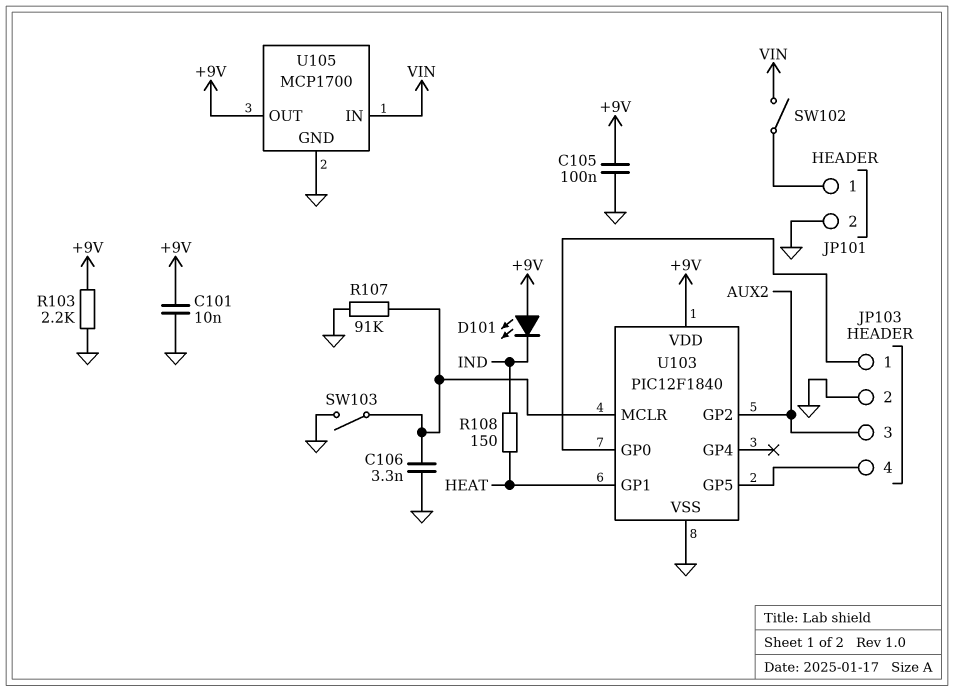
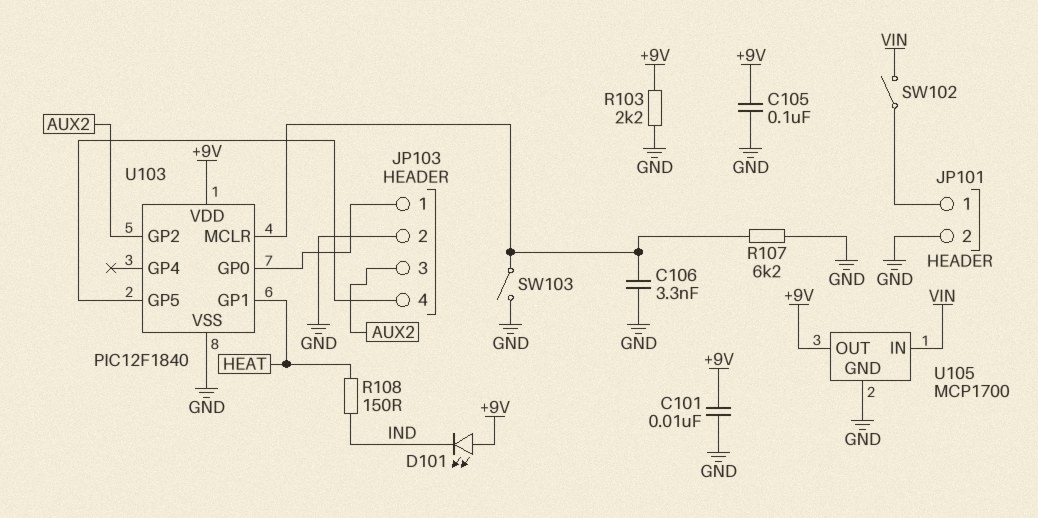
R107: 91k (GND, U103/MCLR) -> 6.2k (GND, U103/MCLR)

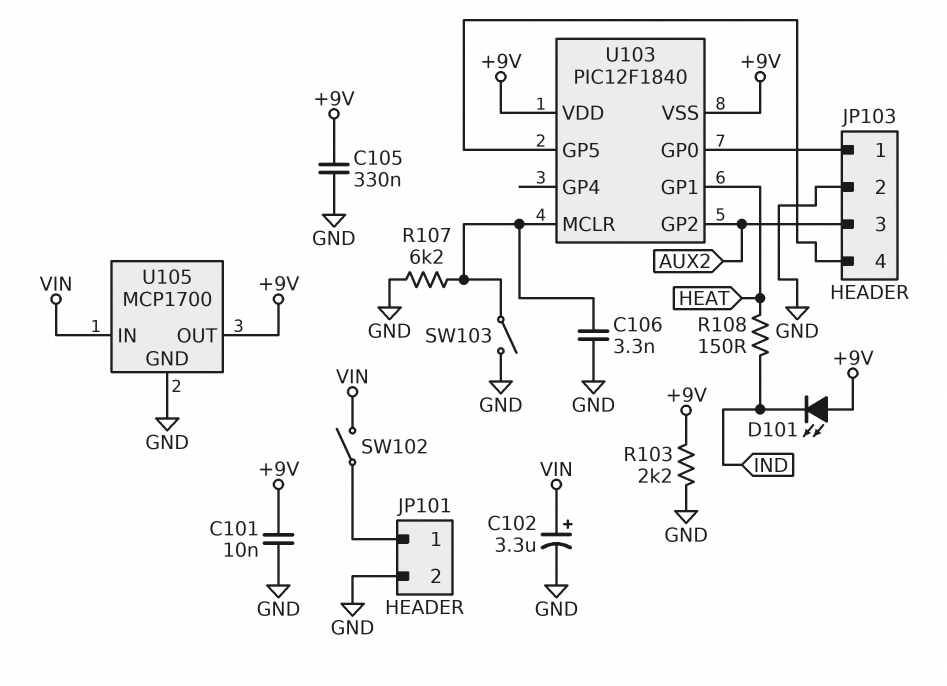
C102: none -> 3.3uF (plus VIN, minus GND)
C105: 100nF (+9V, GND) -> 330nF (+9V, GND)
U103 pin VSS: GND -> +9V

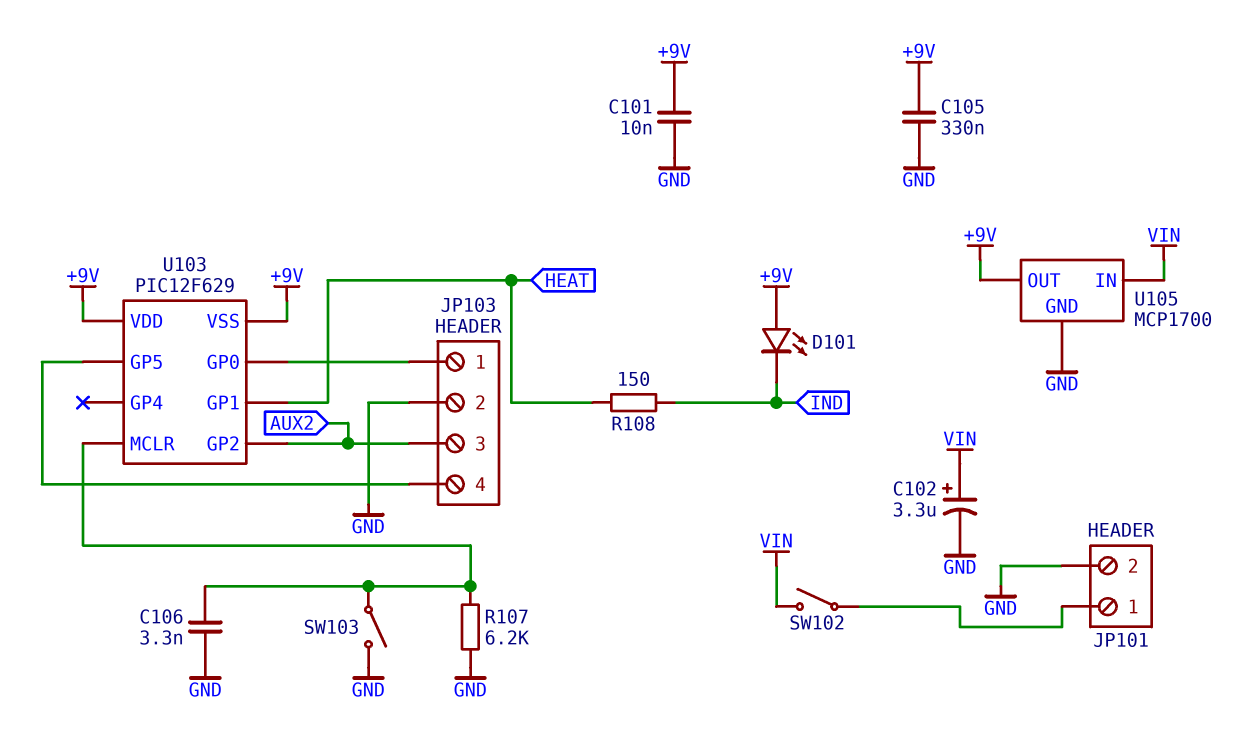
R103: 2.2k (+9V, GND) -> none
U103: PIC12F1840 -> PIC12F629

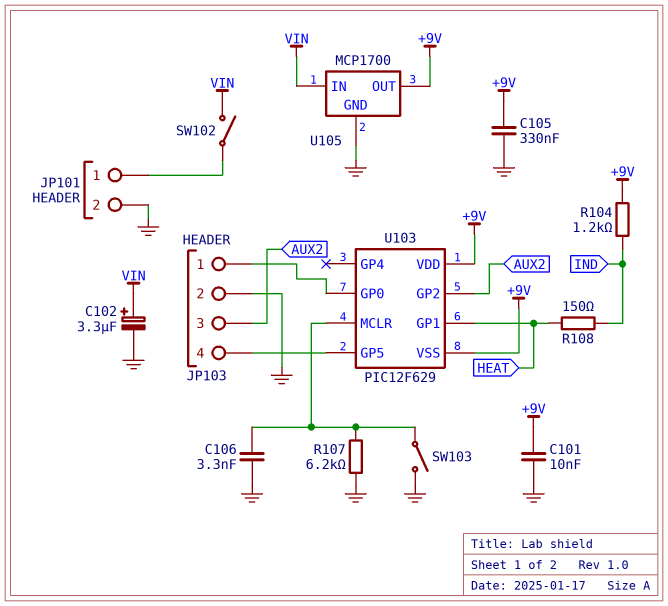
D101: LED (A +9V, K IND) -> none
R104: none -> 1.2k (+9V, IND)

